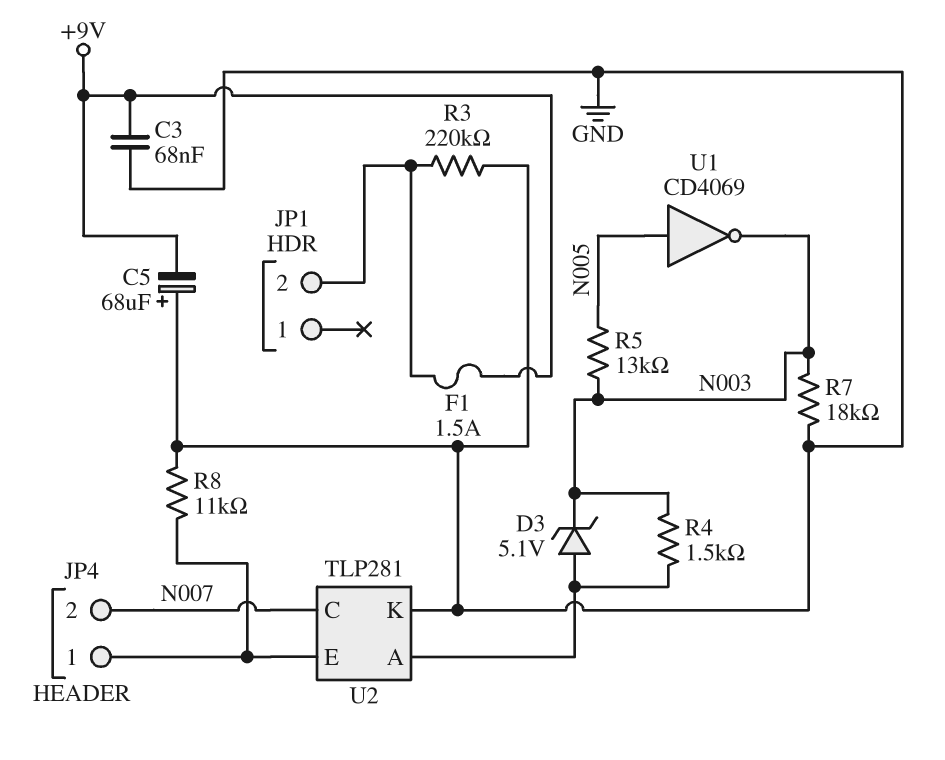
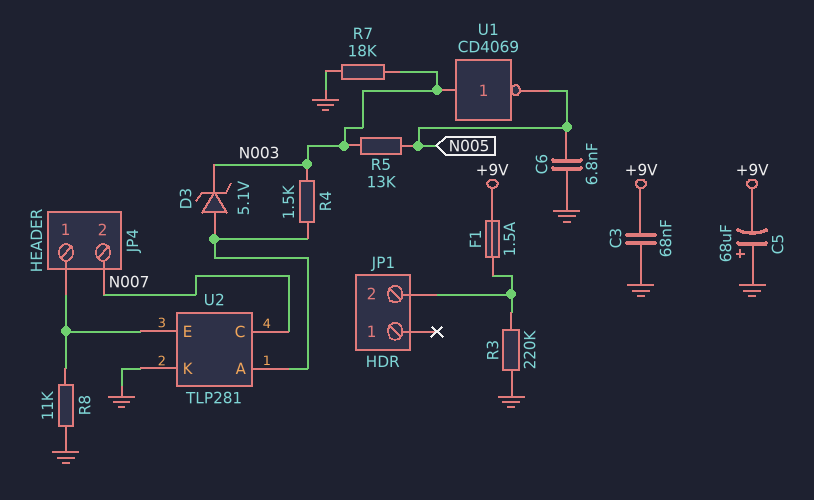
C6: none -> 6.8nF (GND, N005)
U1: NOT CD4069 (in N005, out N003) -> NOT CD4069 (in N003, out N005)

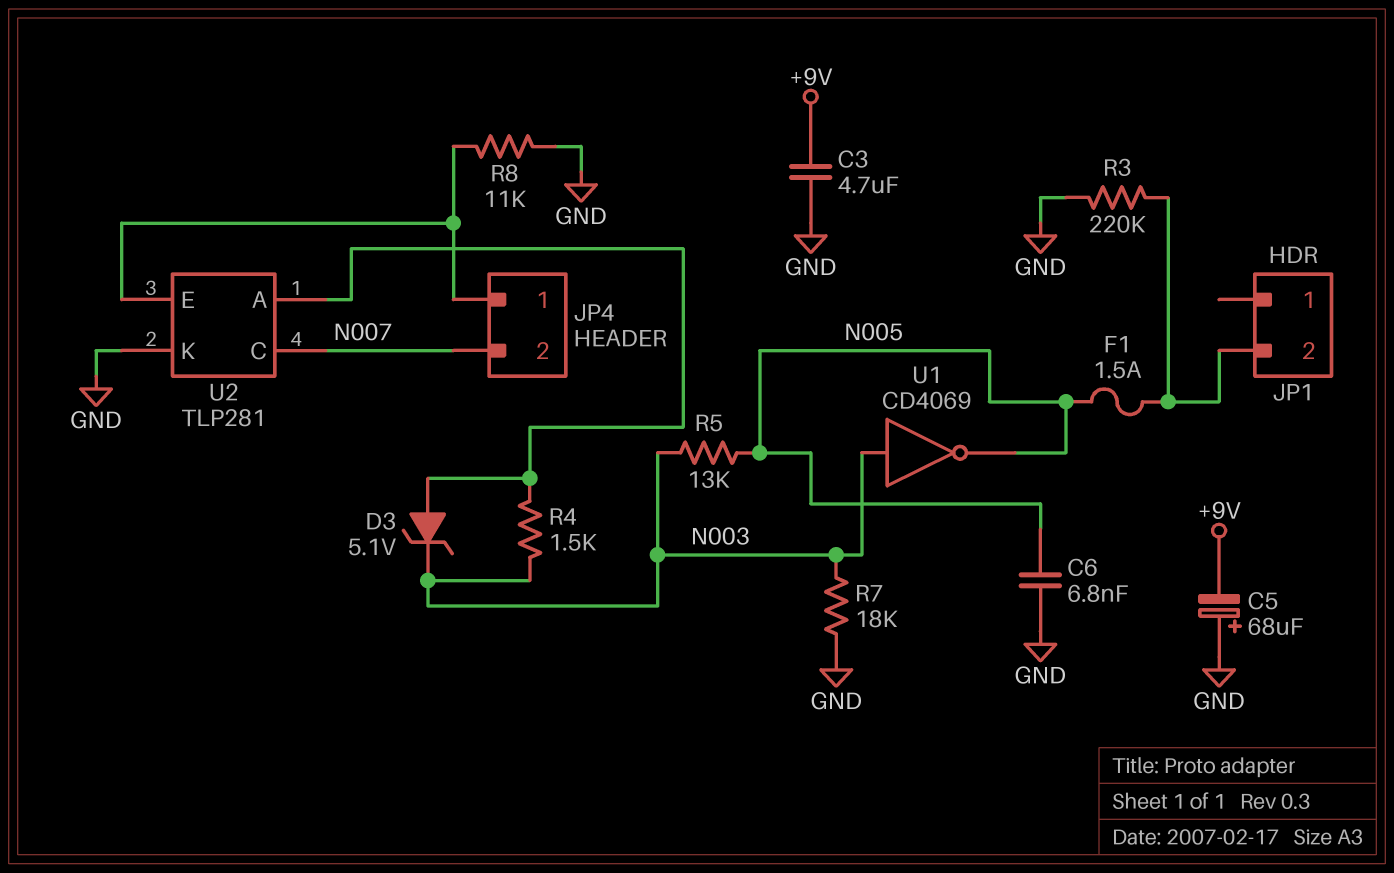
C3: 68nF (+9V, GND) -> 4.7uF (+9V, GND)
F1: 1.5A (+9V, JP1/2) -> 1.5A (JP1/2, N005)

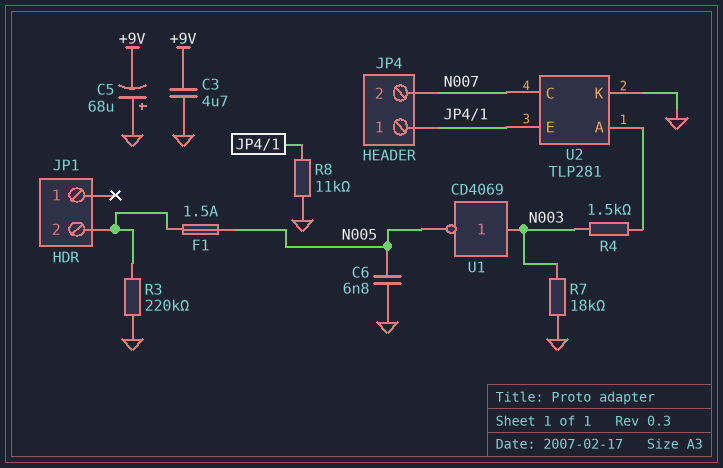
D3: zener 5.1V (A U2/A, K N003) -> none
R5: 13k (N003, N005) -> none

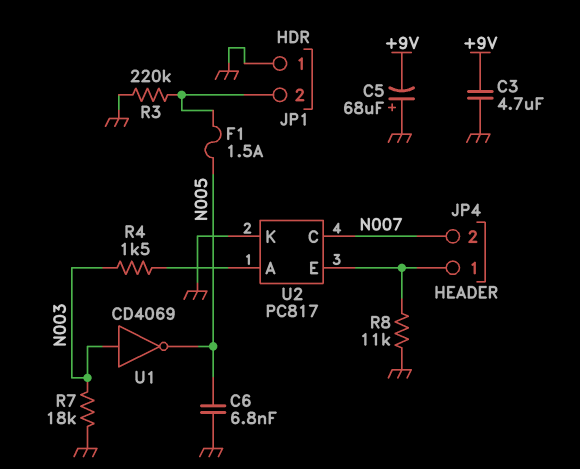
JP1 pin 1: none -> GND
U2: TLP281 -> PC817

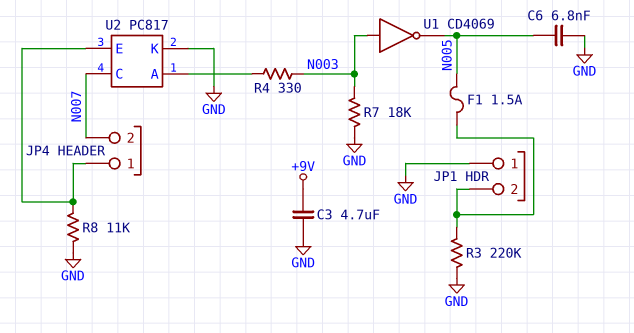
C5: 68uF (plus GND, minus +9V) -> none
R4: 1.5k (N003, U2/A) -> 330 (N003, U2/A)

